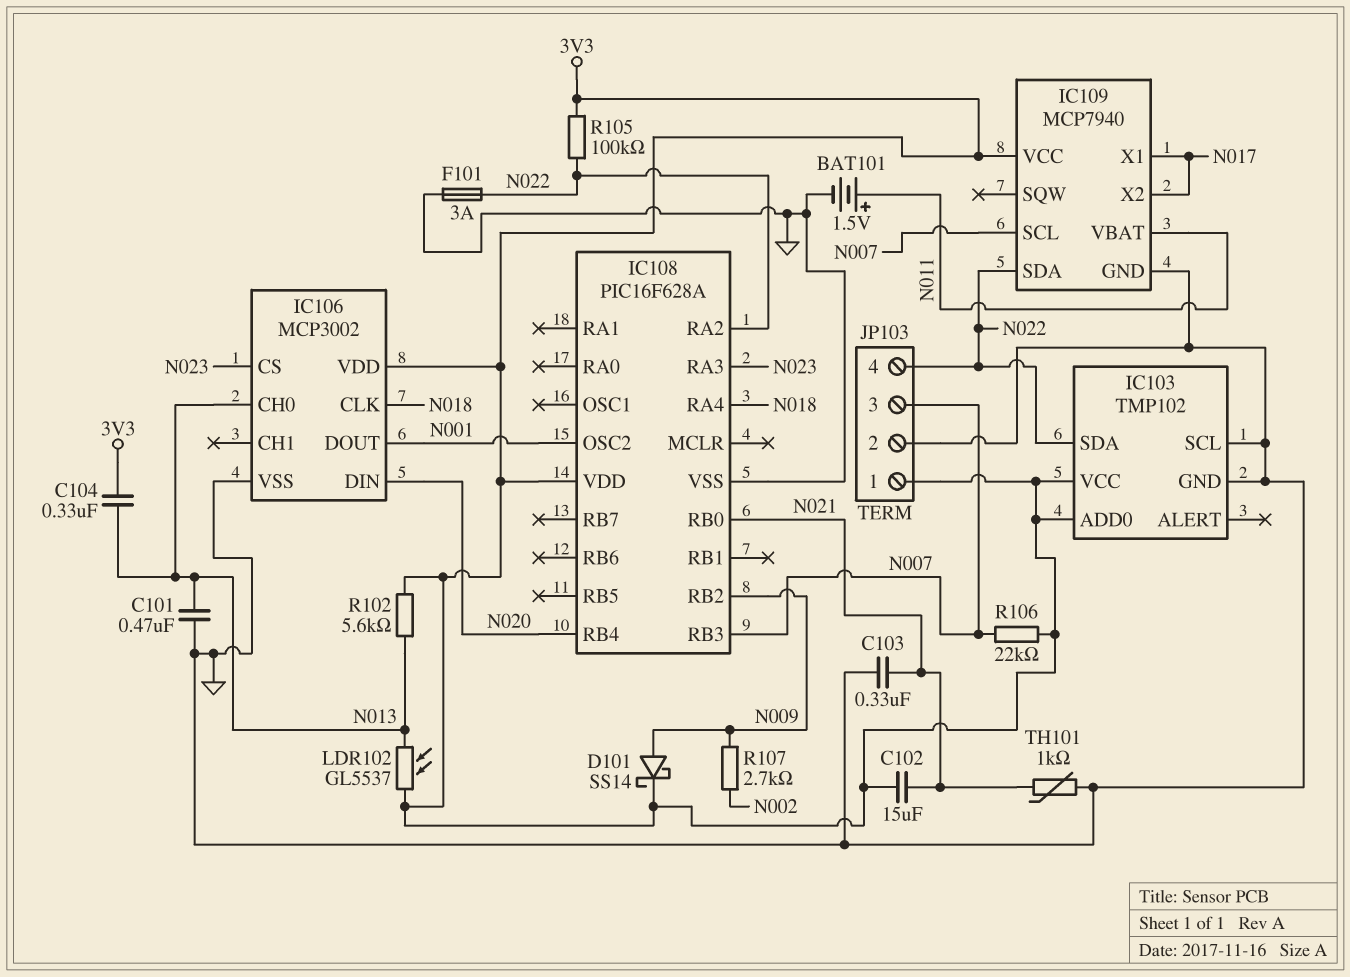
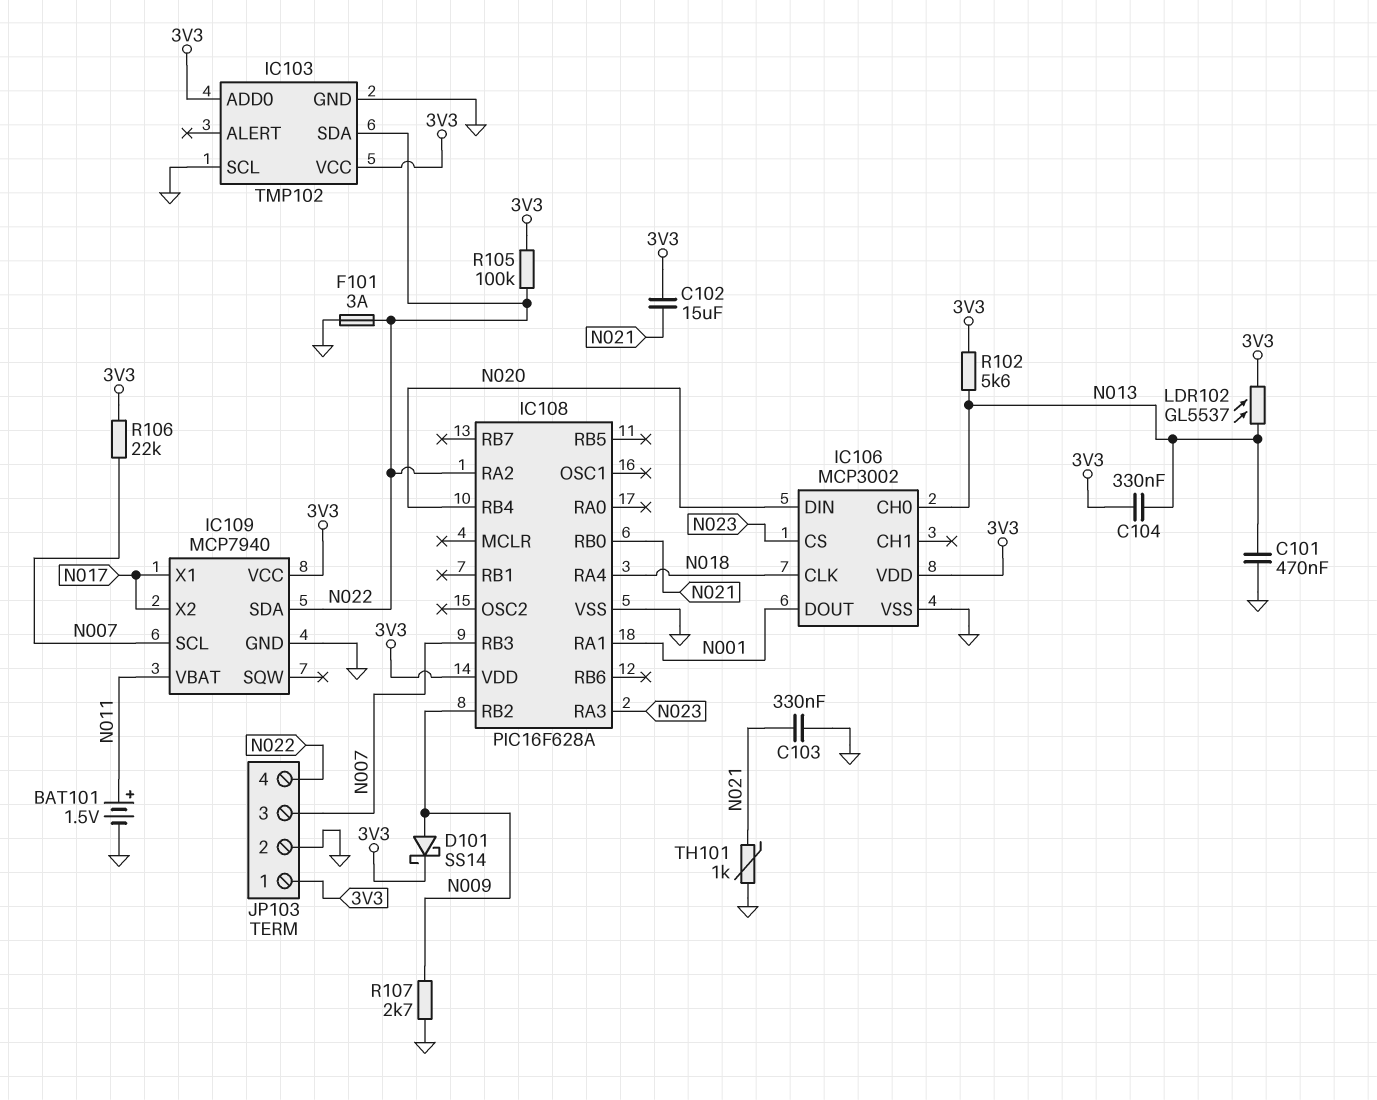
IC108 pin OSC2: N001 -> none
IC108 pin RA1: none -> N001
R107: 2.7k (N002, N009) -> 2.7k (GND, N009)

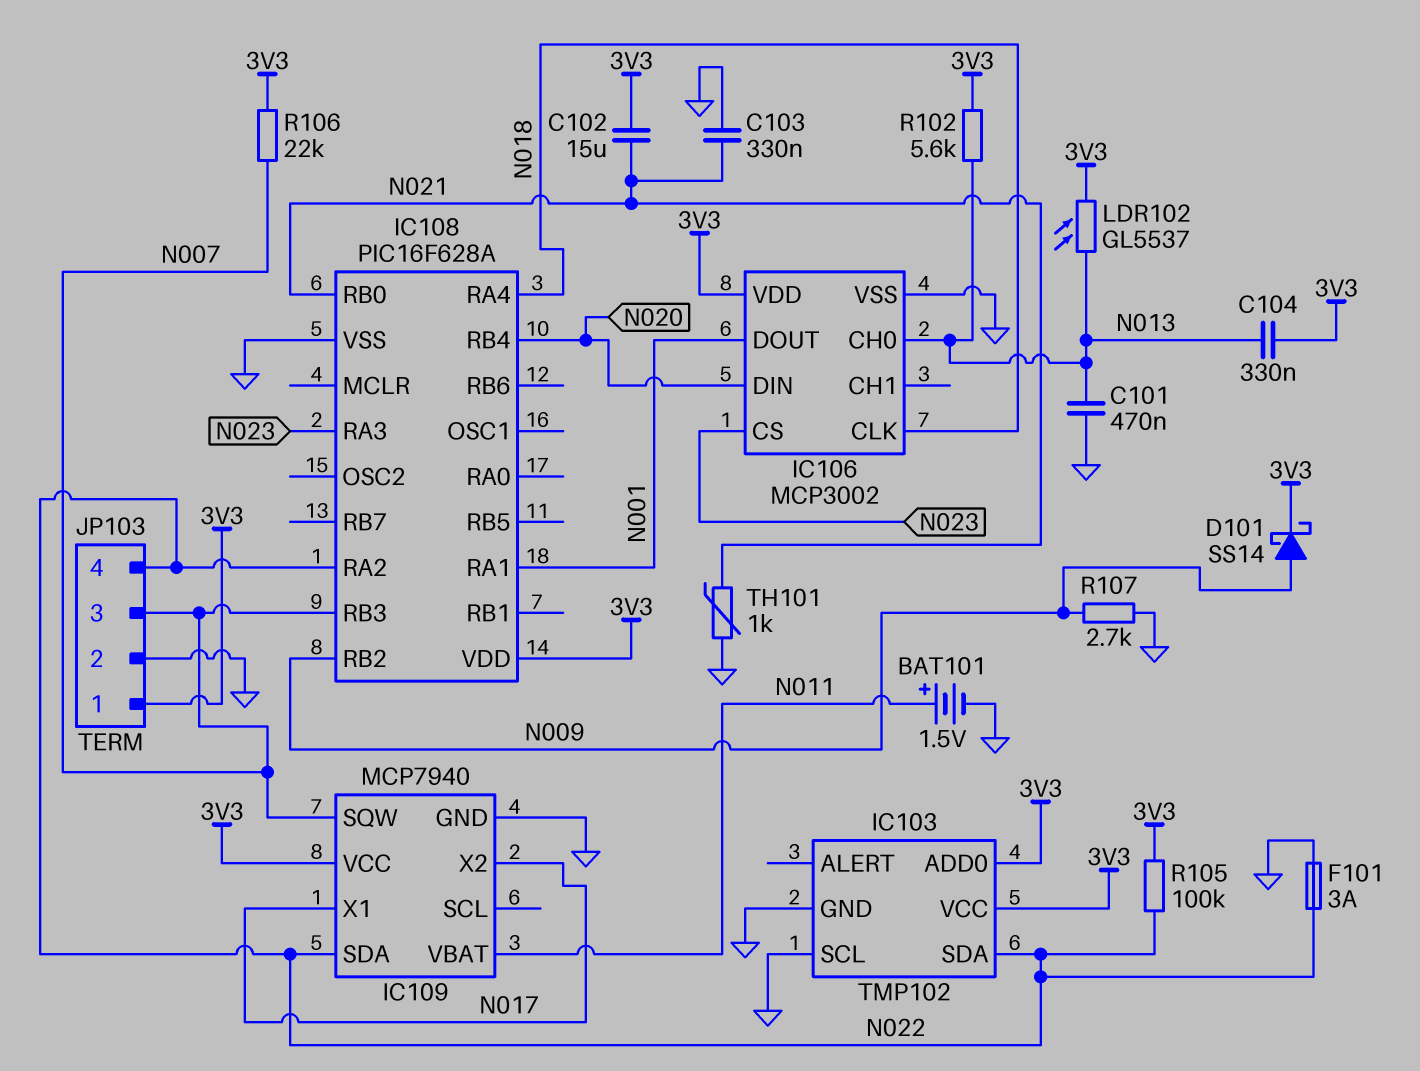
IC109 pin SCL: N007 -> none
IC109 pin SQW: none -> N007

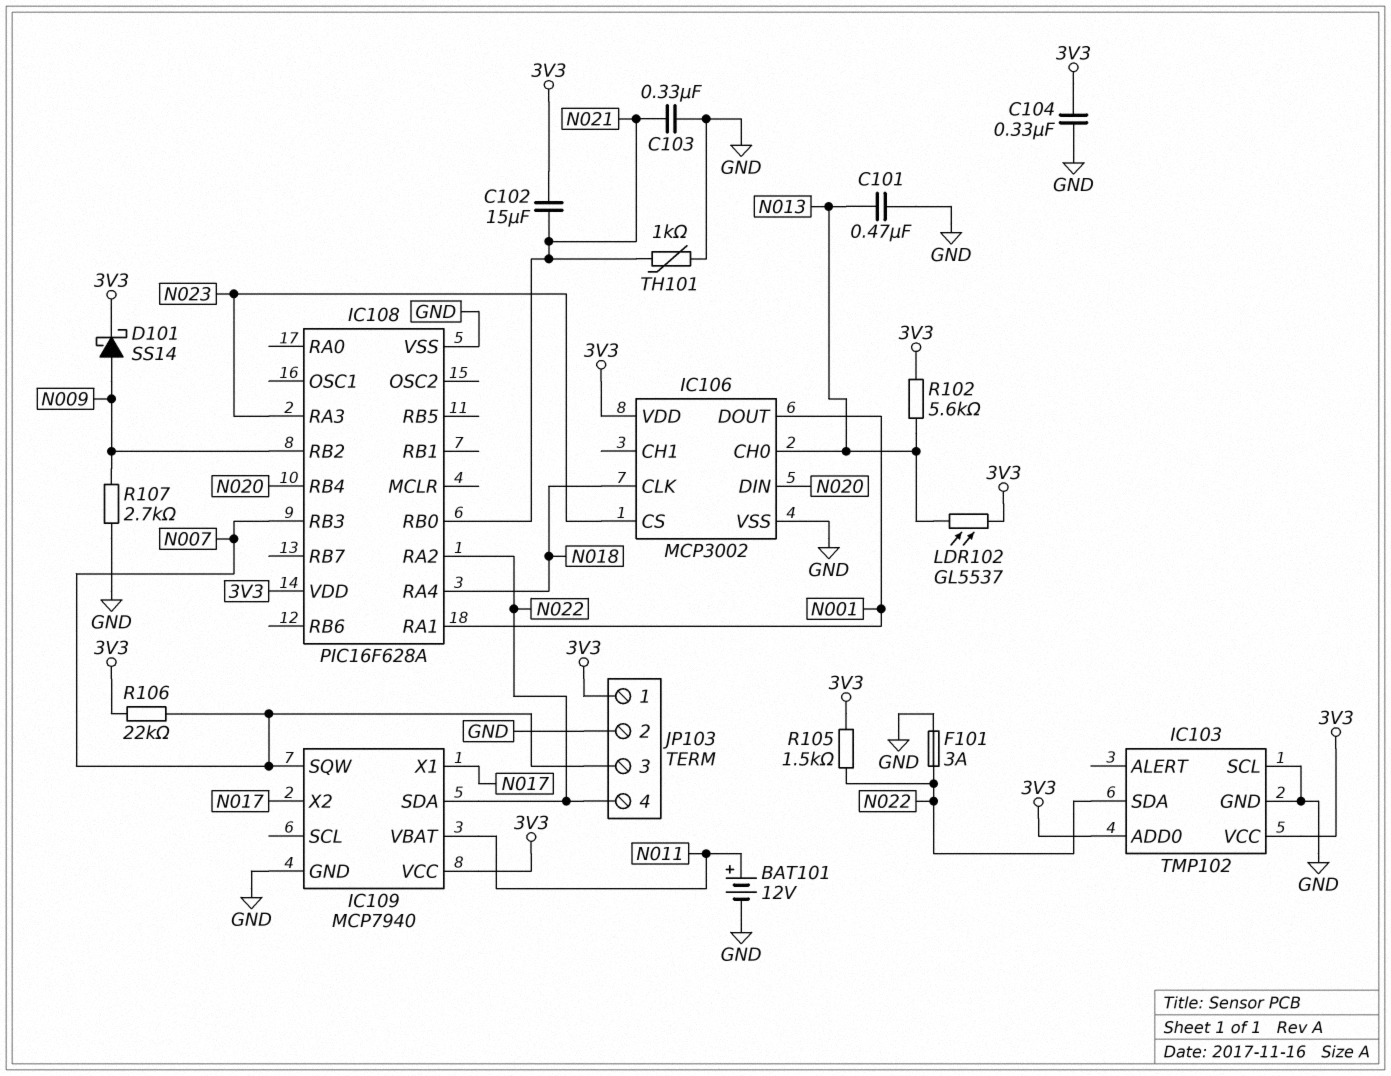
BAT101: 1.5V (plus N011, minus GND) -> 12V (plus N011, minus GND)
C104: 330nF (3V3, N013) -> 330nF (3V3, GND)
R105: 100k (3V3, N022) -> 1.5k (3V3, N022)

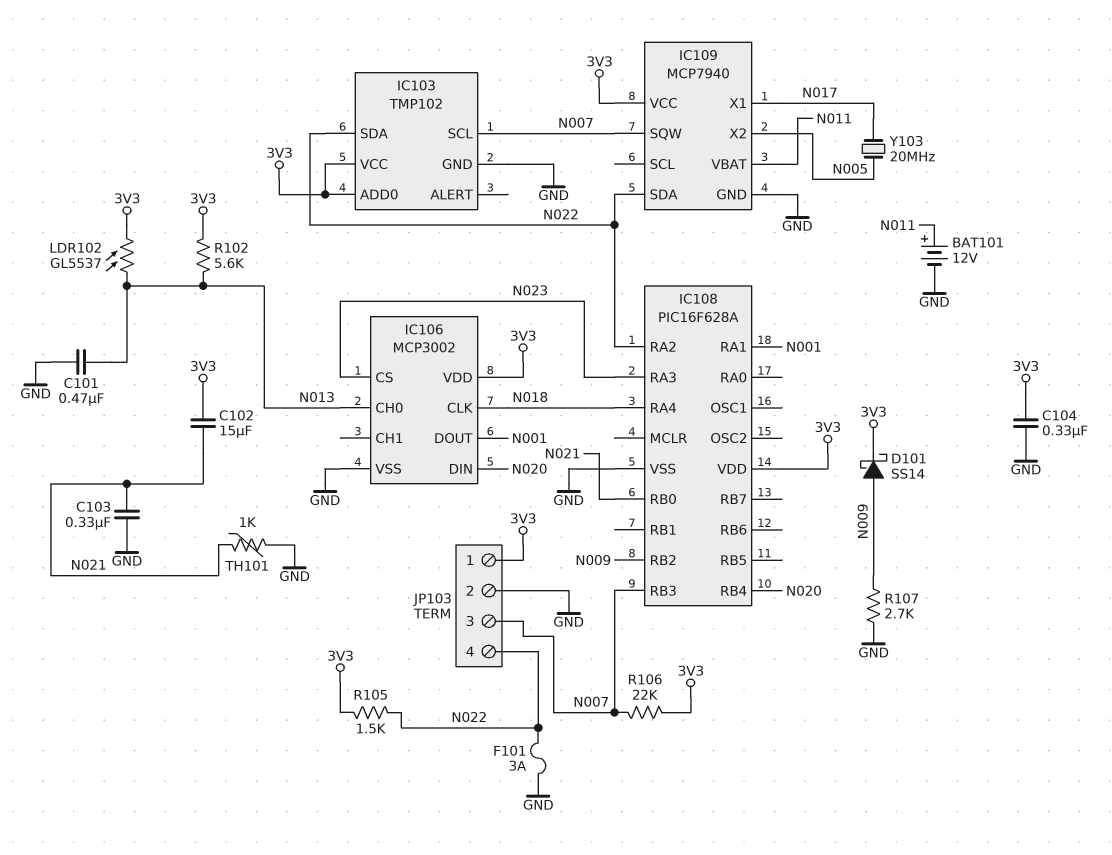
IC103 pin SCL: GND -> N007
IC109 pin X2: N017 -> N005
Y103: none -> 20MHz (N005, N017)

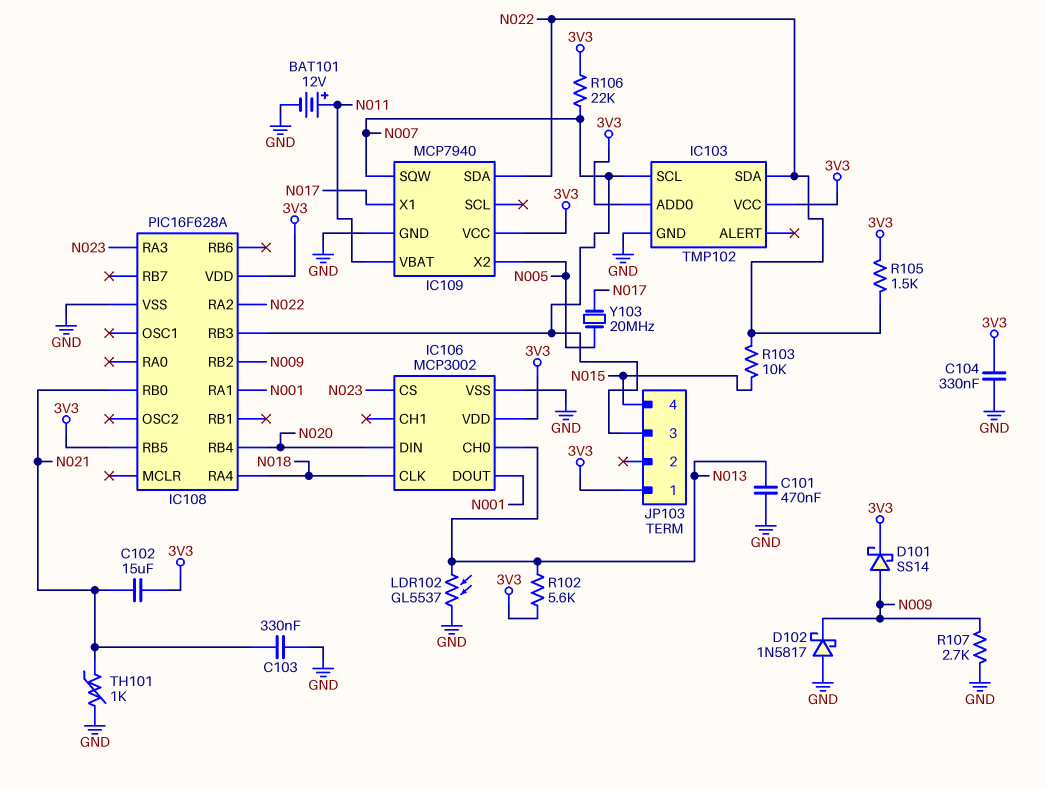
D102: none -> schottky 1N5817 (A GND, K N009)
F101: 3A (GND, N022) -> none
IC108 pin RB5: none -> 3V3
JP103 pin 2: GND -> none
JP103 pin 4: N022 -> N015
LDR102: GL5537 (3V3, N013) -> GL5537 (GND, N013)
R103: none -> 10k (N015, N022)

